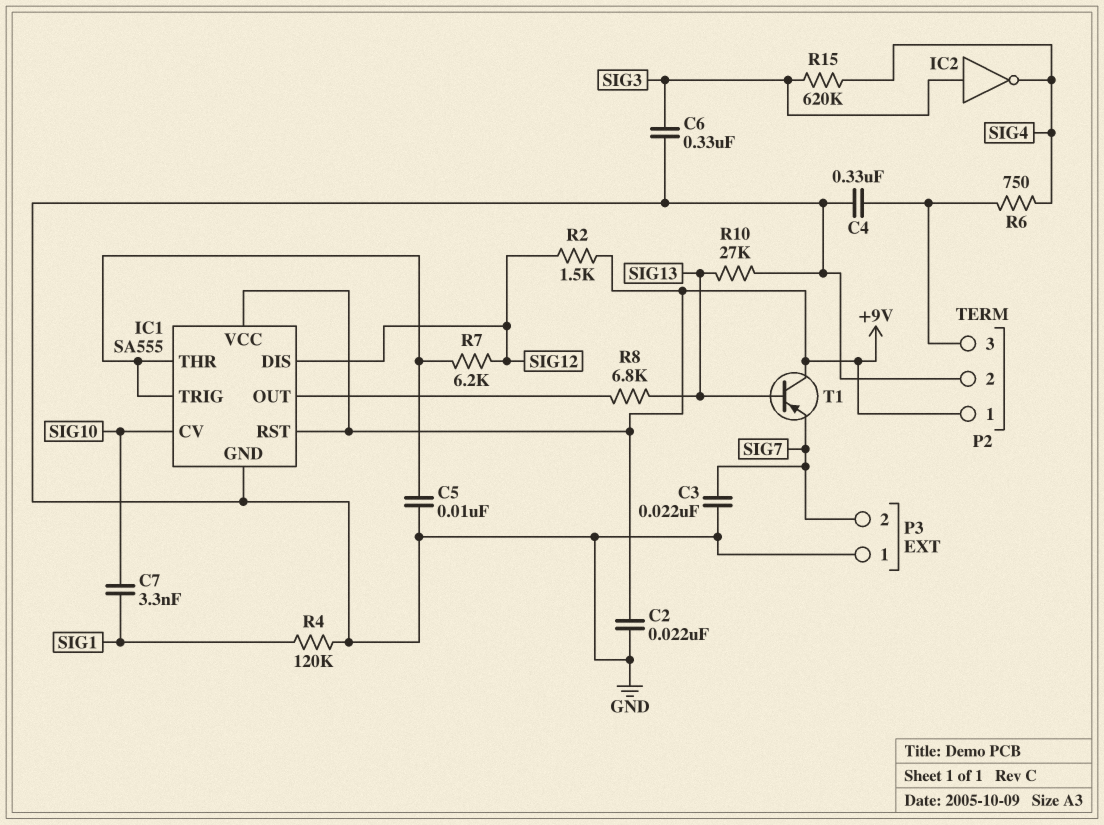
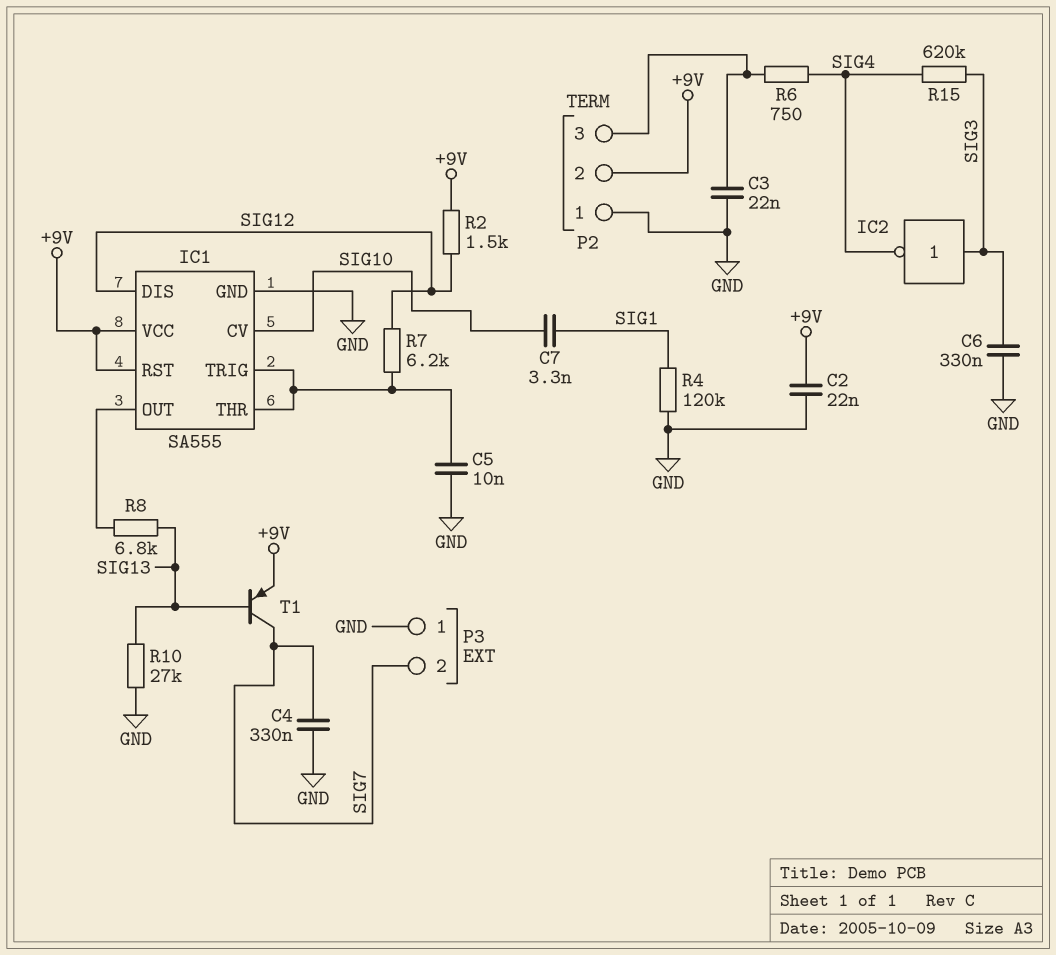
C3: 22nF (GND, SIG7) -> 22nF (GND, P2/3)
C4: 330nF (GND, P2/3) -> 330nF (GND, SIG7)
P2 pin 1: +9V -> GND
P2 pin 2: GND -> +9V
T1: PNP (B SIG13, C +9V, E SIG7) -> PNP (B SIG13, C SIG7, E +9V)

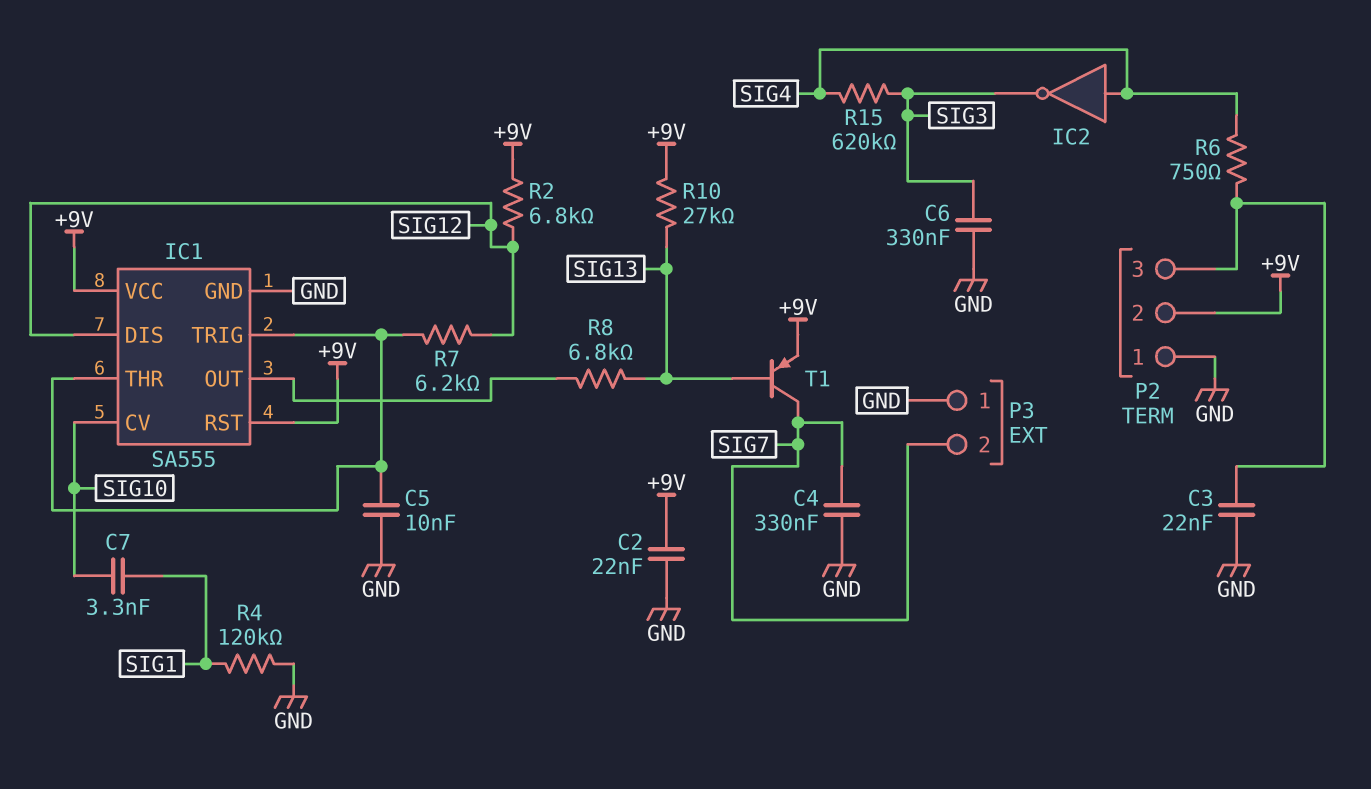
IC2: NOT (in SIG3, out SIG4) -> NOT (in SIG4, out SIG3)
R2: 1.5k (+9V, SIG12) -> 6.8k (+9V, SIG12)
R10: 27k (GND, SIG13) -> 27k (+9V, SIG13)

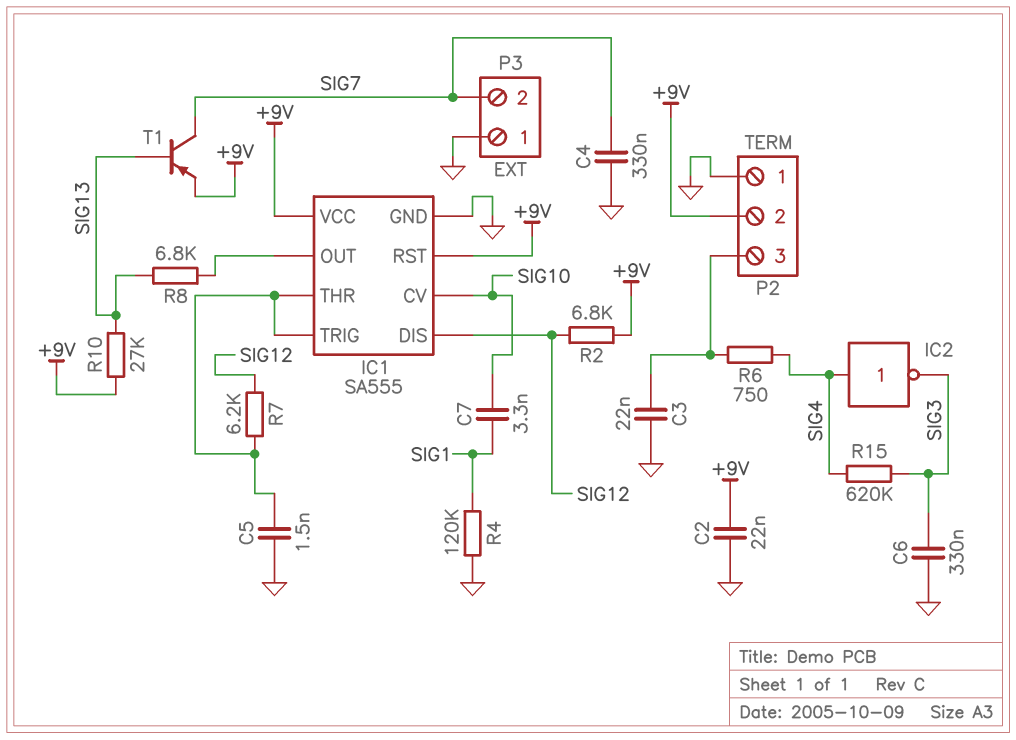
C5: 10nF (GND, IC1/THR) -> 1.5nF (GND, IC1/THR)

